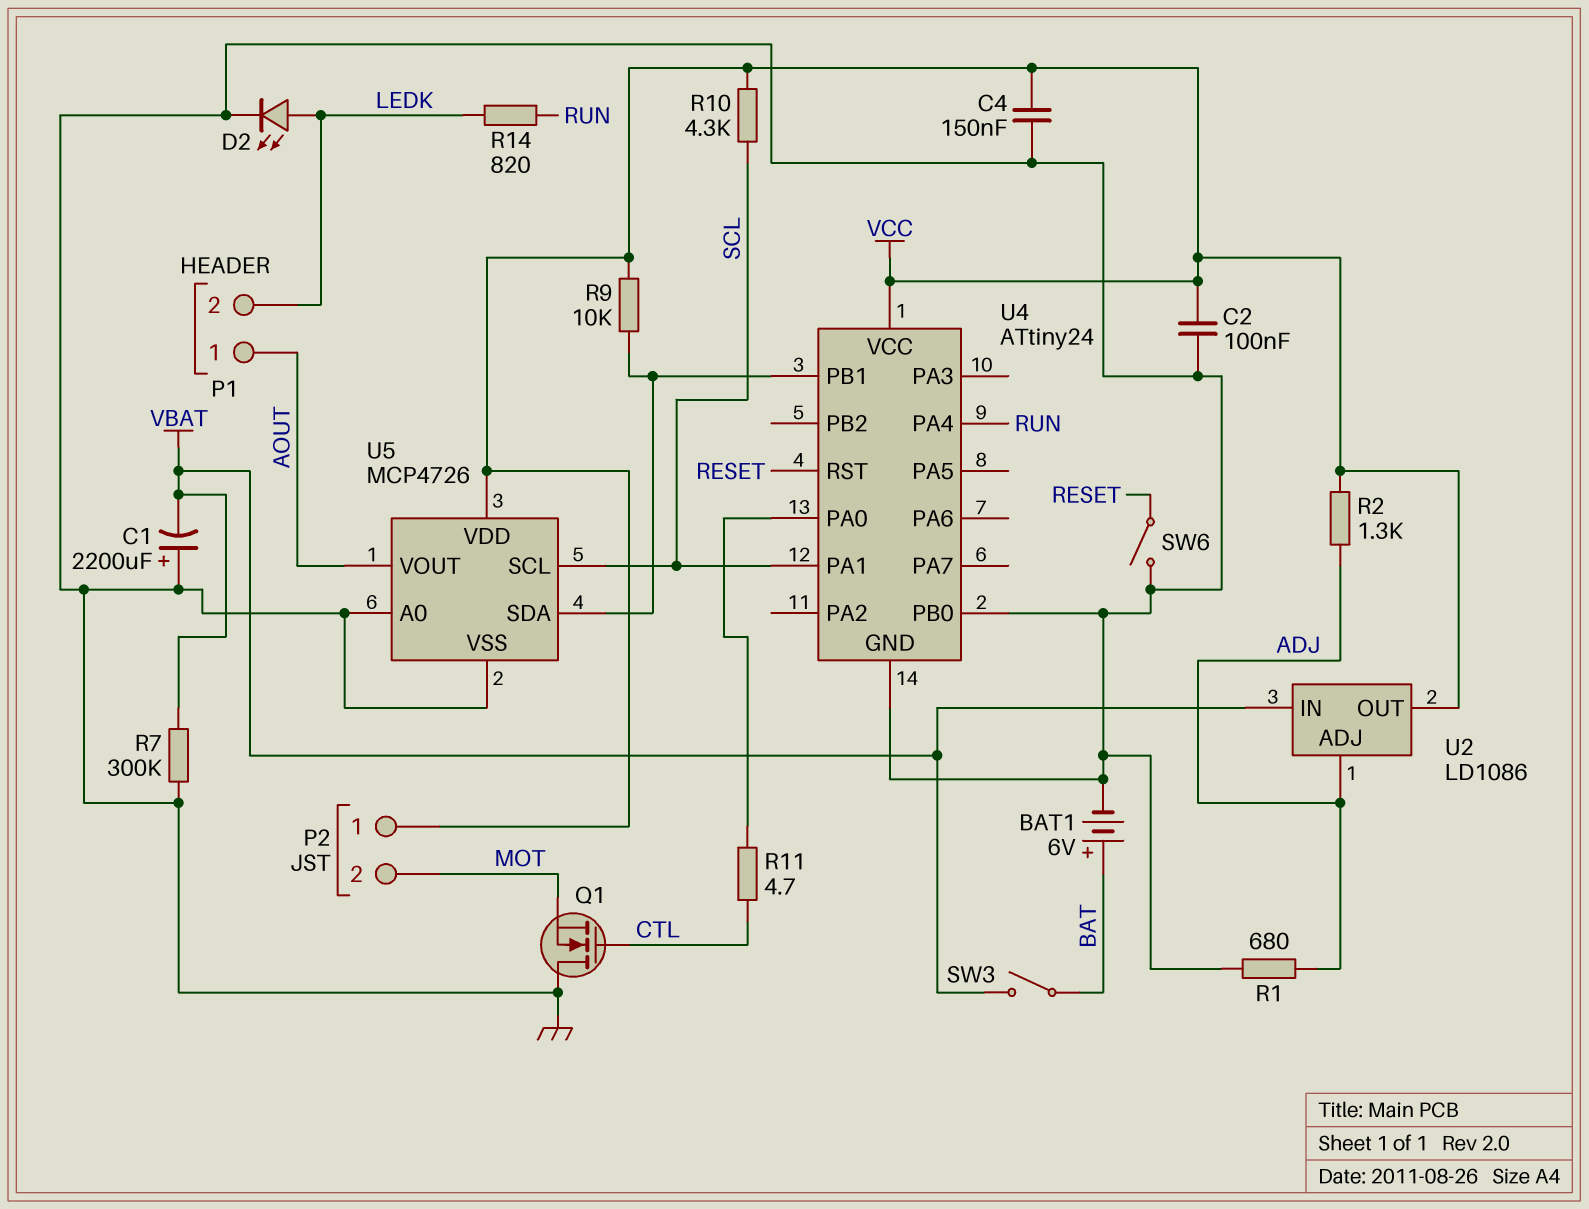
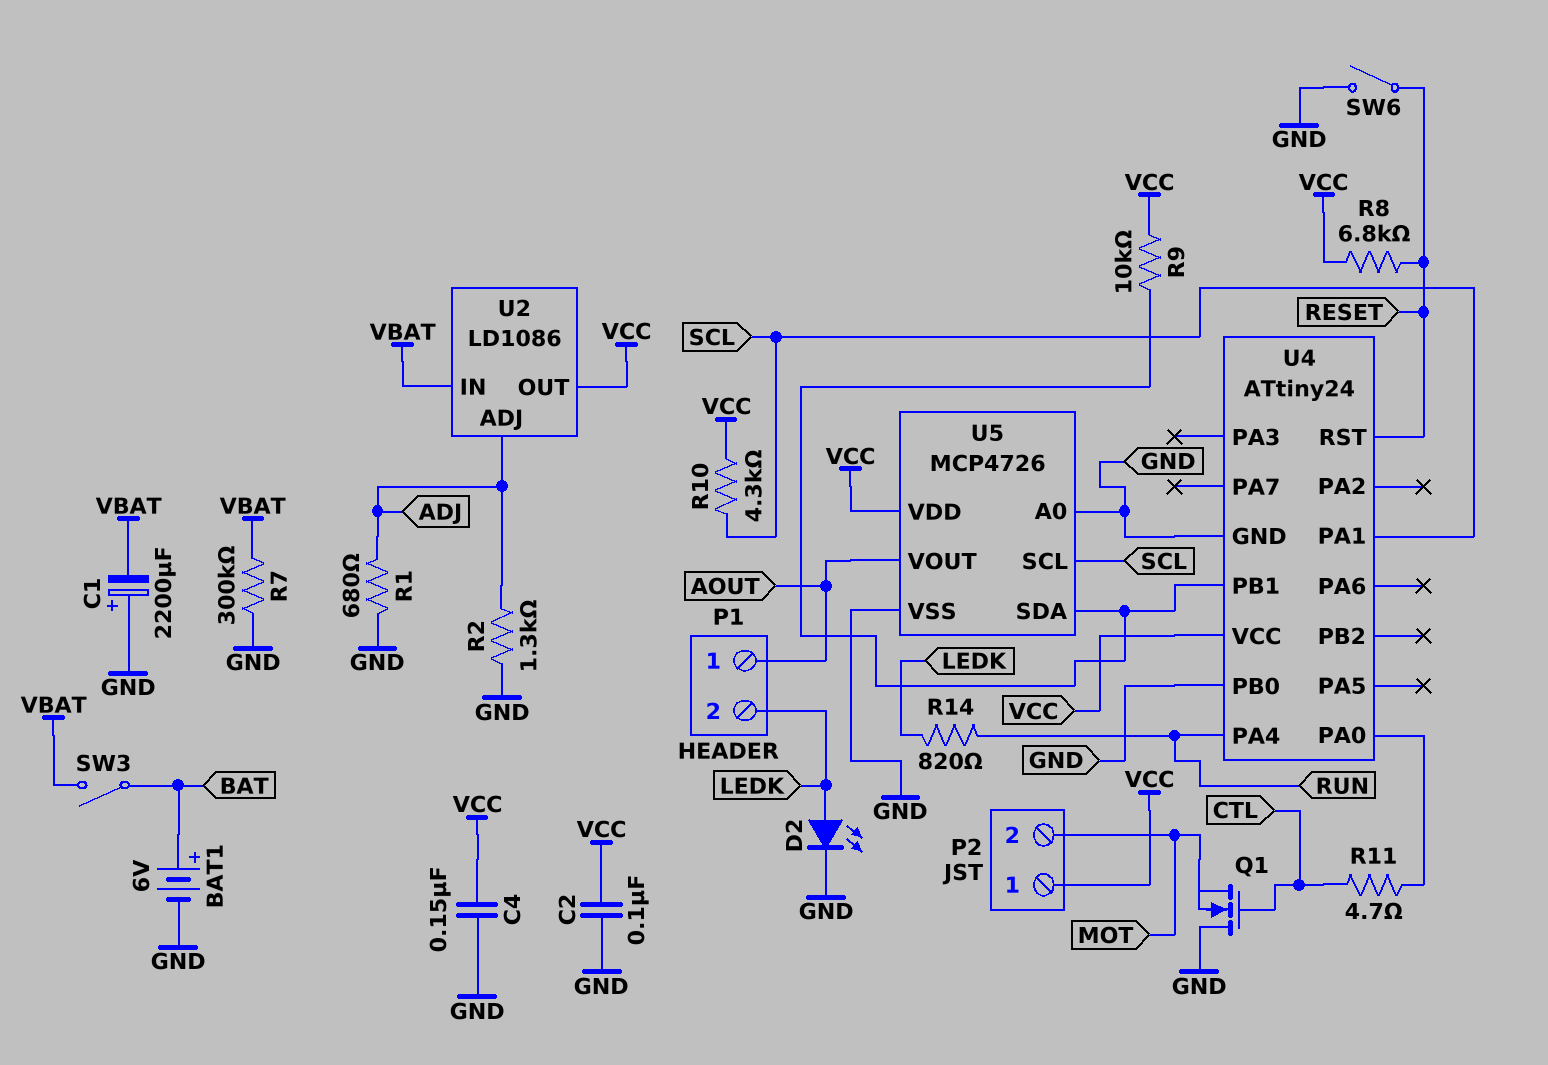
R2: 1.3k (ADJ, VCC) -> 1.3k (ADJ, GND)
R8: none -> 6.8k (RESET, VCC)

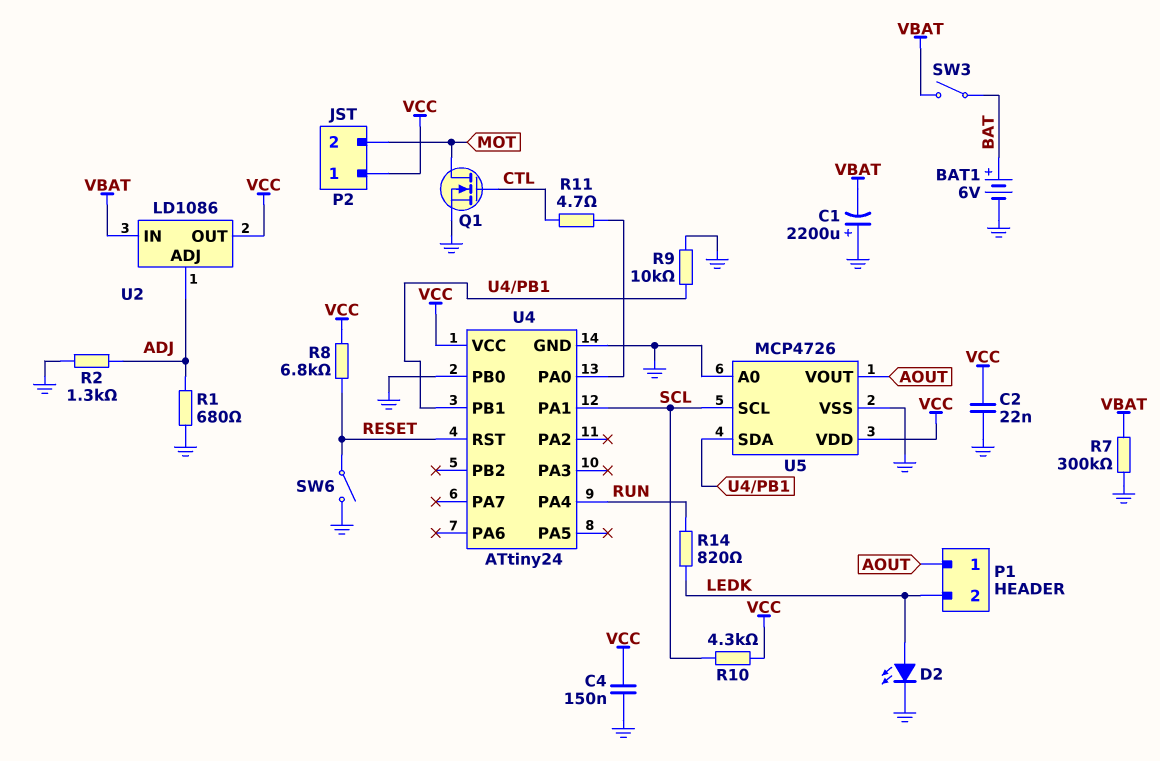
C2: 100nF (GND, VCC) -> 22nF (GND, VCC)
Q1: NMOS (G CTL, D GND, S MOT) -> NMOS (G CTL, D MOT, S GND)
R9: 10k (U4/PB1, VCC) -> 10k (GND, U4/PB1)

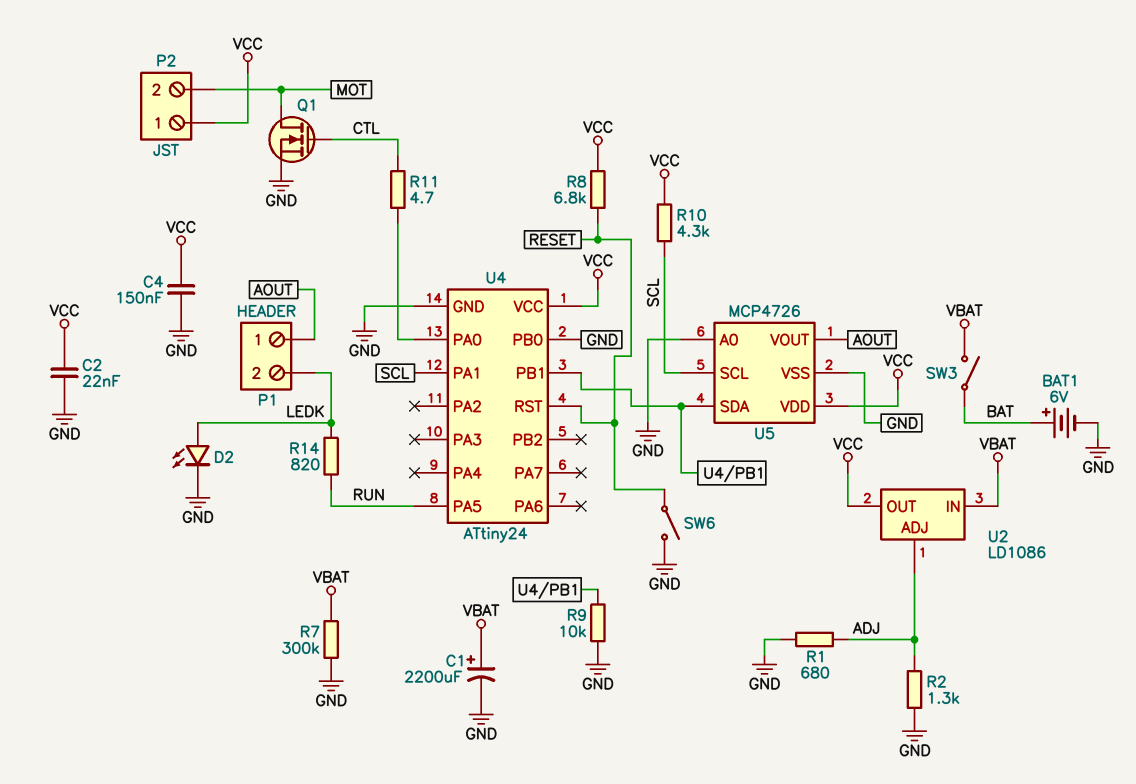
C1: 2200uF (plus GND, minus VBAT) -> 2200uF (plus VBAT, minus GND)
U4 pin PA4: RUN -> none
U4 pin PA5: none -> RUN

